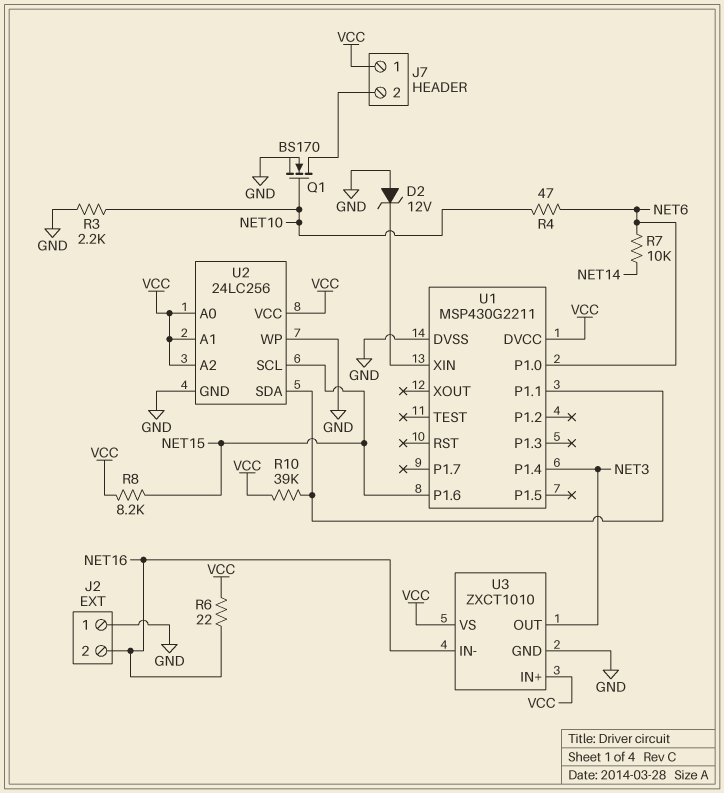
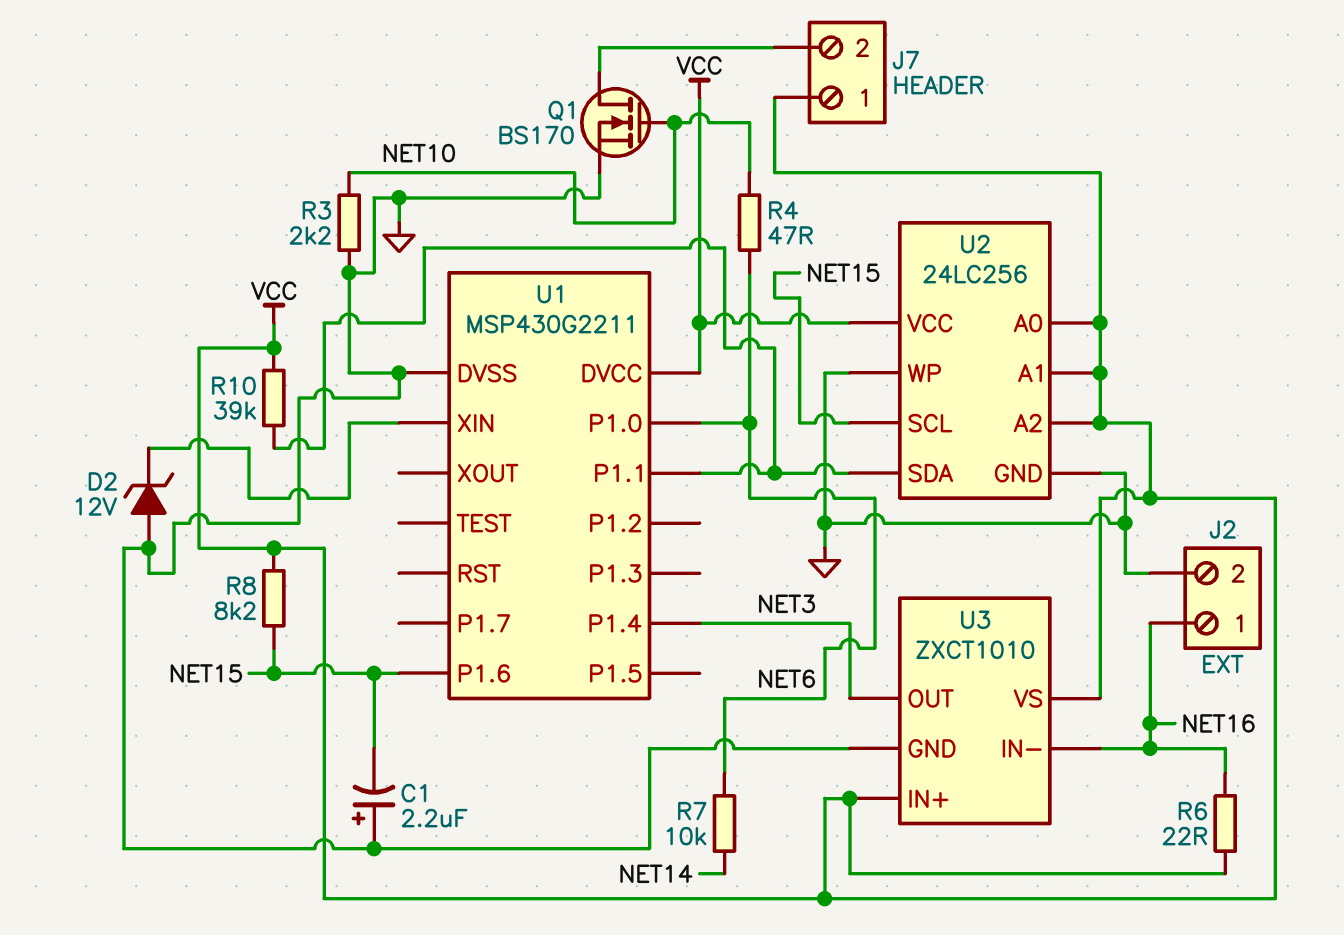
C1: none -> 2.2uF (plus GND, minus NET15)
J2 pin 1: GND -> NET16
J2 pin 2: NET16 -> GND

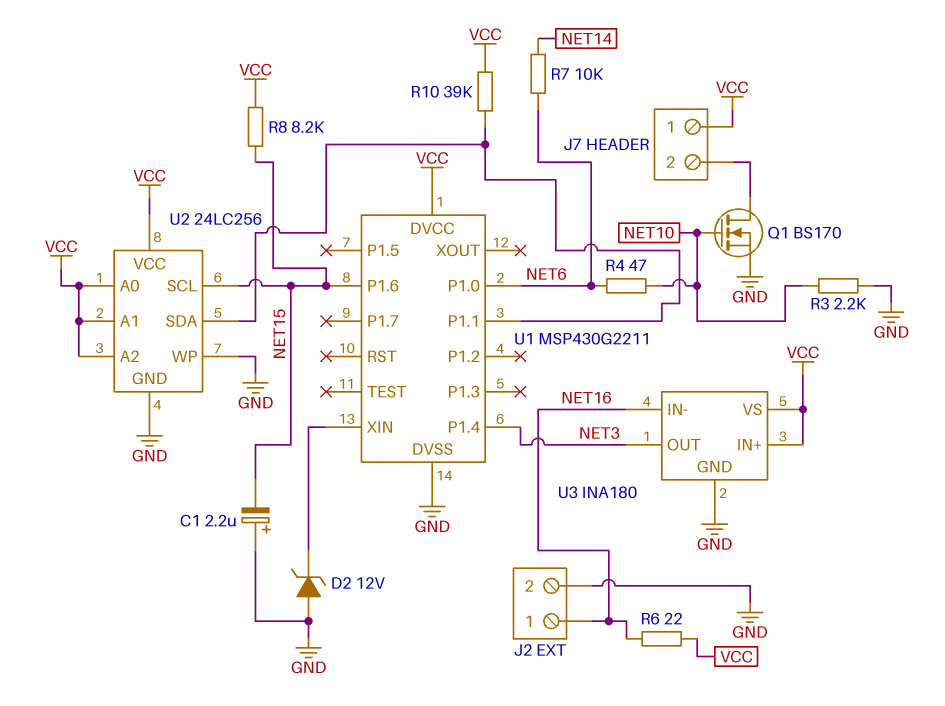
U3: ZXCT1010 -> INA180

